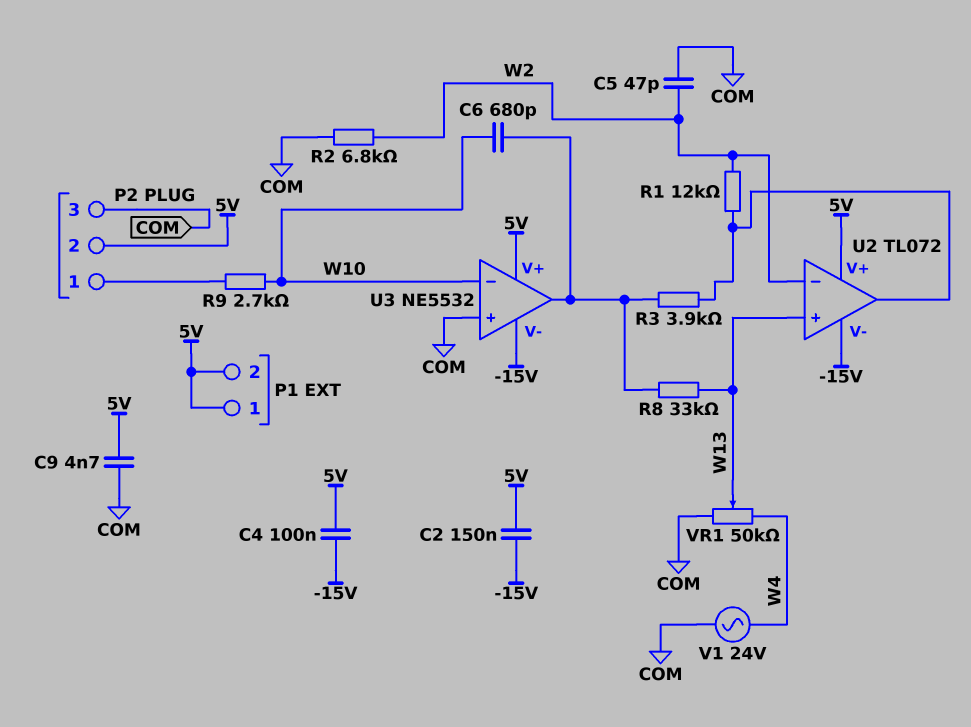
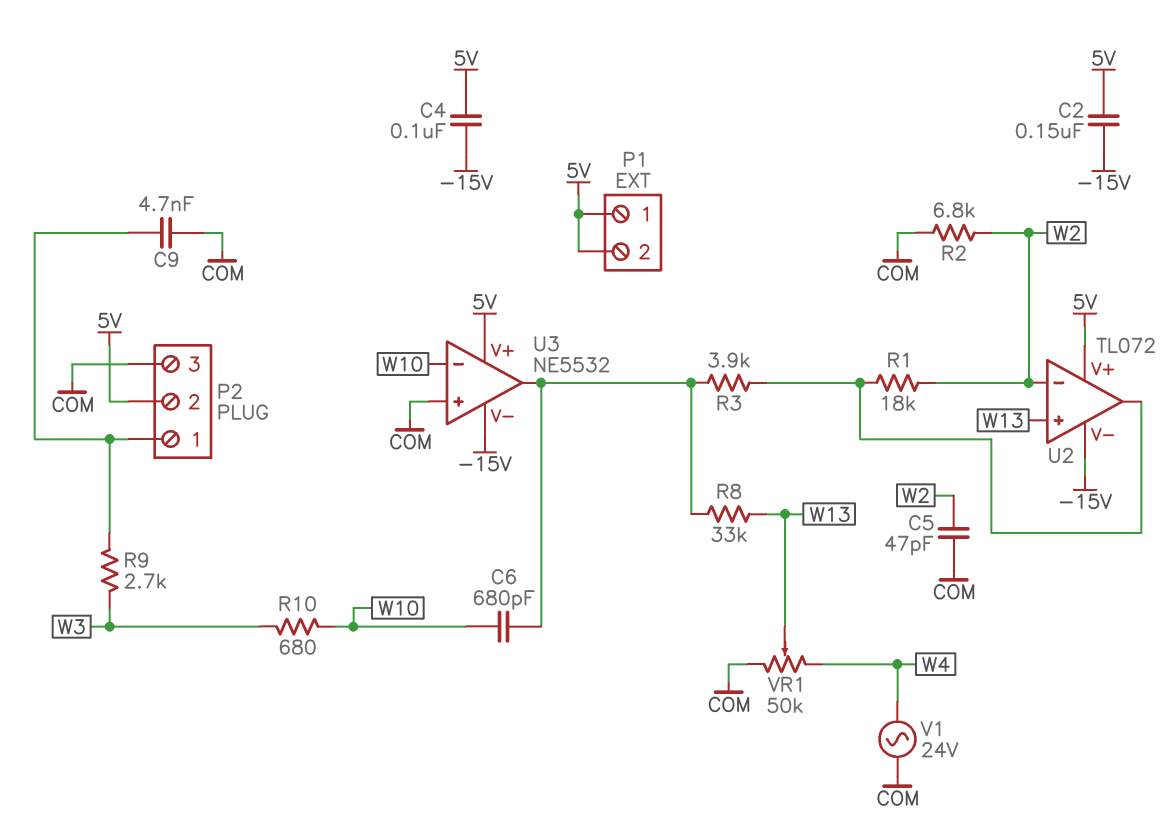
C9: 4.7nF (5V, COM) -> 4.7nF (COM, P2/1)
R1: 12k (U2/out, W2) -> 18k (U2/out, W2)
R9: 2.7k (P2/1, W10) -> 2.7k (P2/1, W3)
R10: none -> 680 (W3, W10)

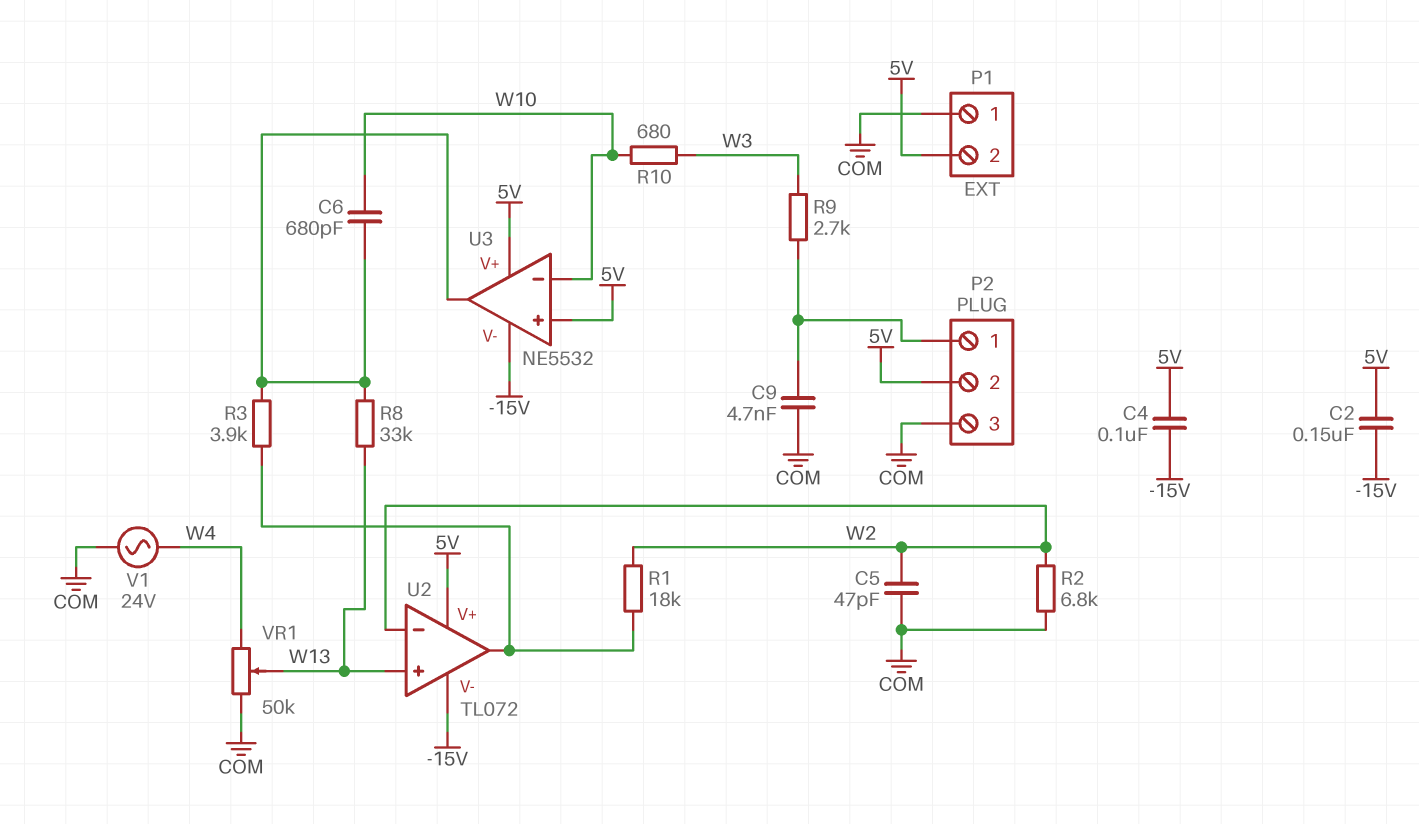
P1 pin 1: 5V -> COM
U3 pin in+: COM -> 5V

